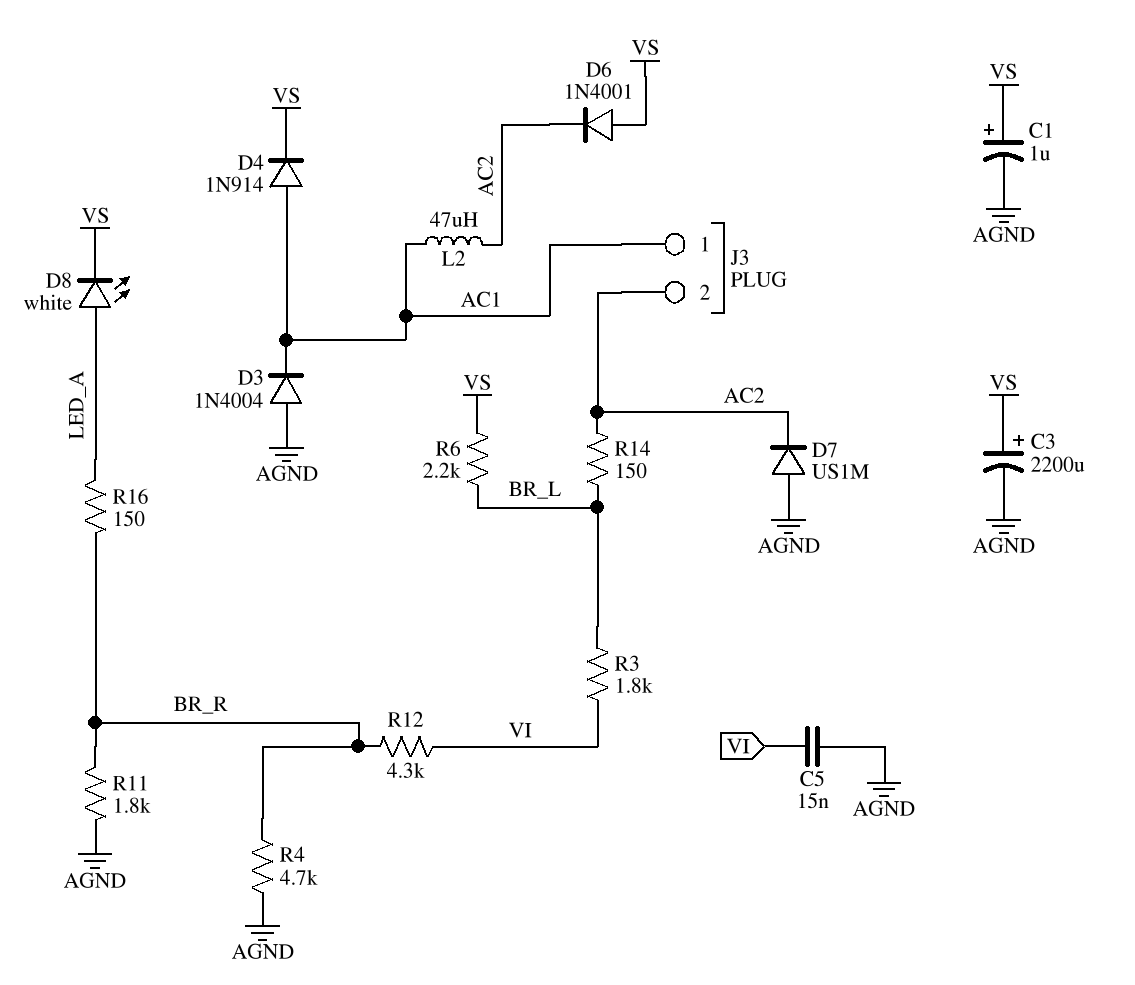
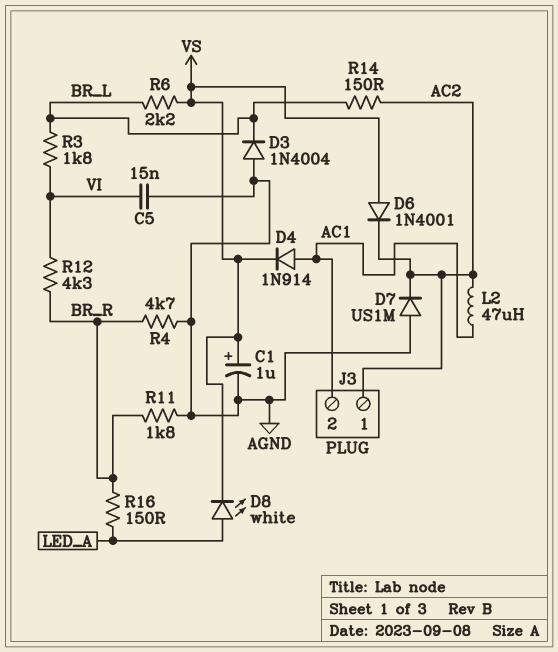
C3: 2200uF (plus VS, minus AGND) -> none
D3: diode 1N4004 (A AGND, K AC1) -> diode 1N4004 (A AGND, K BR_L)
J3 pin 1: AC1 -> AC2
J3 pin 2: AC2 -> AC1

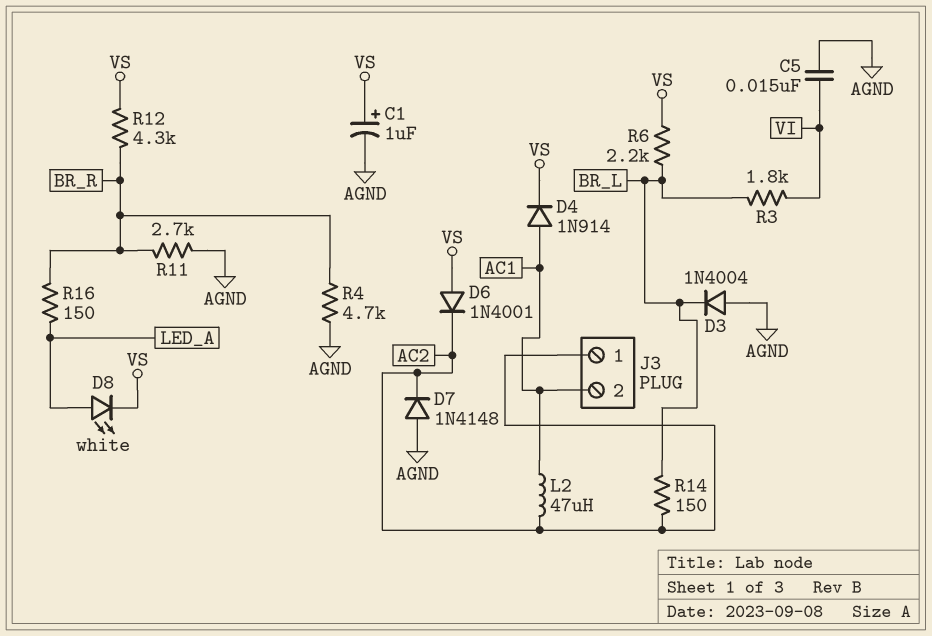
D7: diode US1M (A AGND, K AC2) -> diode 1N4148 (A AGND, K AC2)
R11: 1.8k (AGND, BR_R) -> 2.7k (AGND, BR_R)
R12: 4.3k (BR_R, VI) -> 4.3k (BR_R, VS)

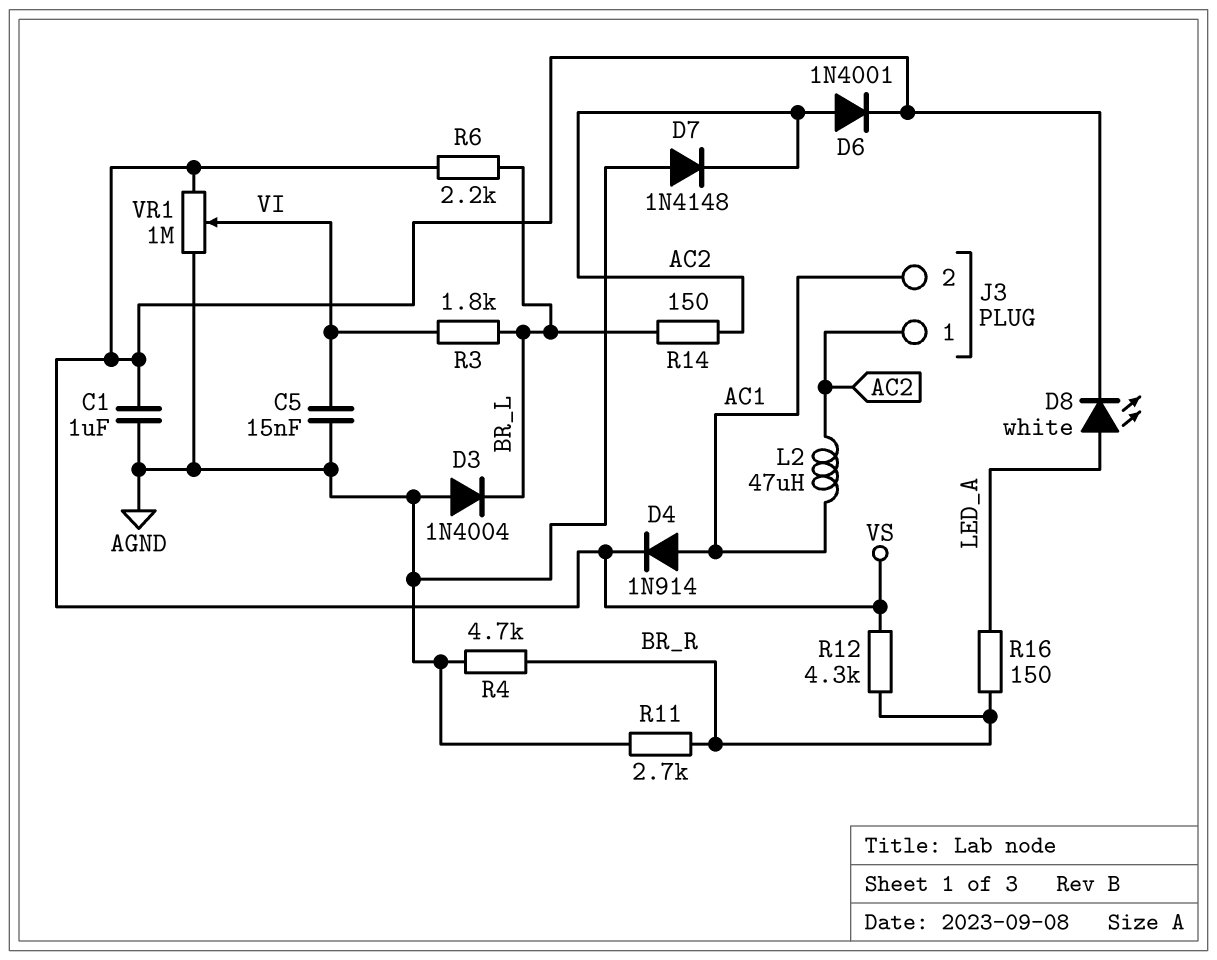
C1: 1uF (plus VS, minus AGND) -> 1uF (AGND, VS)
D6: diode 1N4001 (A VS, K AC2) -> diode 1N4001 (A AC2, K VS)
VR1: none -> 1M (AGND, VS, wiper VI)

